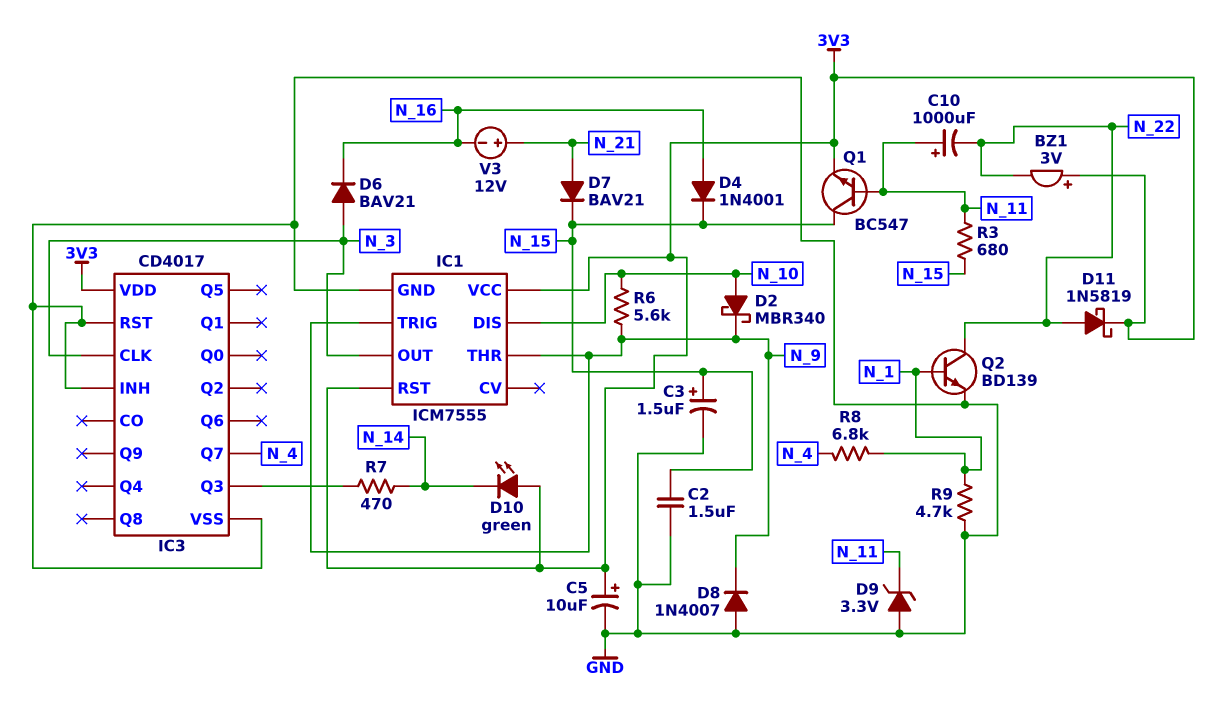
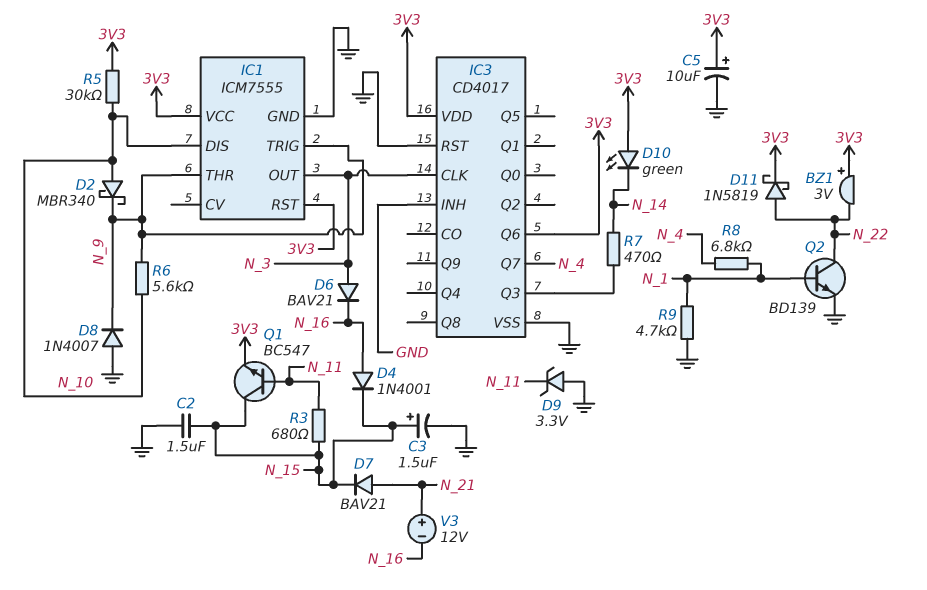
C10: 1000uF (plus N_11, minus N_22) -> none
IC3 pin Q6: none -> 3V3
R5: none -> 30k (3V3, N_10)

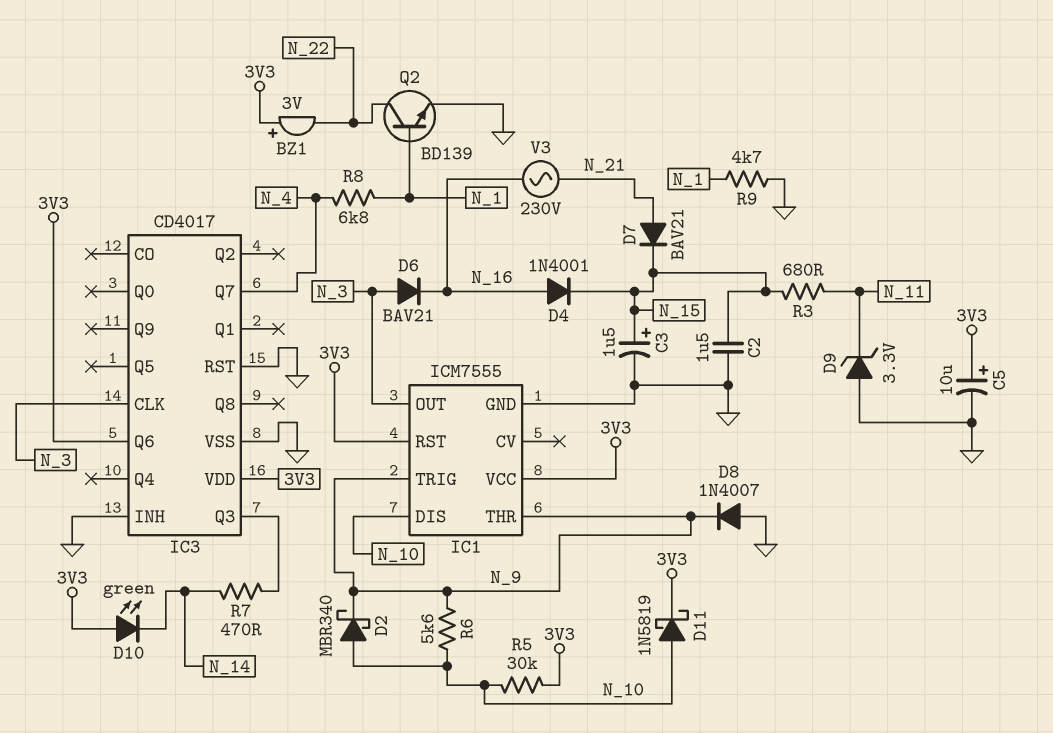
D11: schottky 1N5819 (A N_22, K 3V3) -> schottky 1N5819 (A N_10, K 3V3)
Q1: NPN BC547 (B N_11, C N_15, E 3V3) -> none
V3: 12V (plus N_21, minus N_16) -> AC 230V (N_16, N_21)

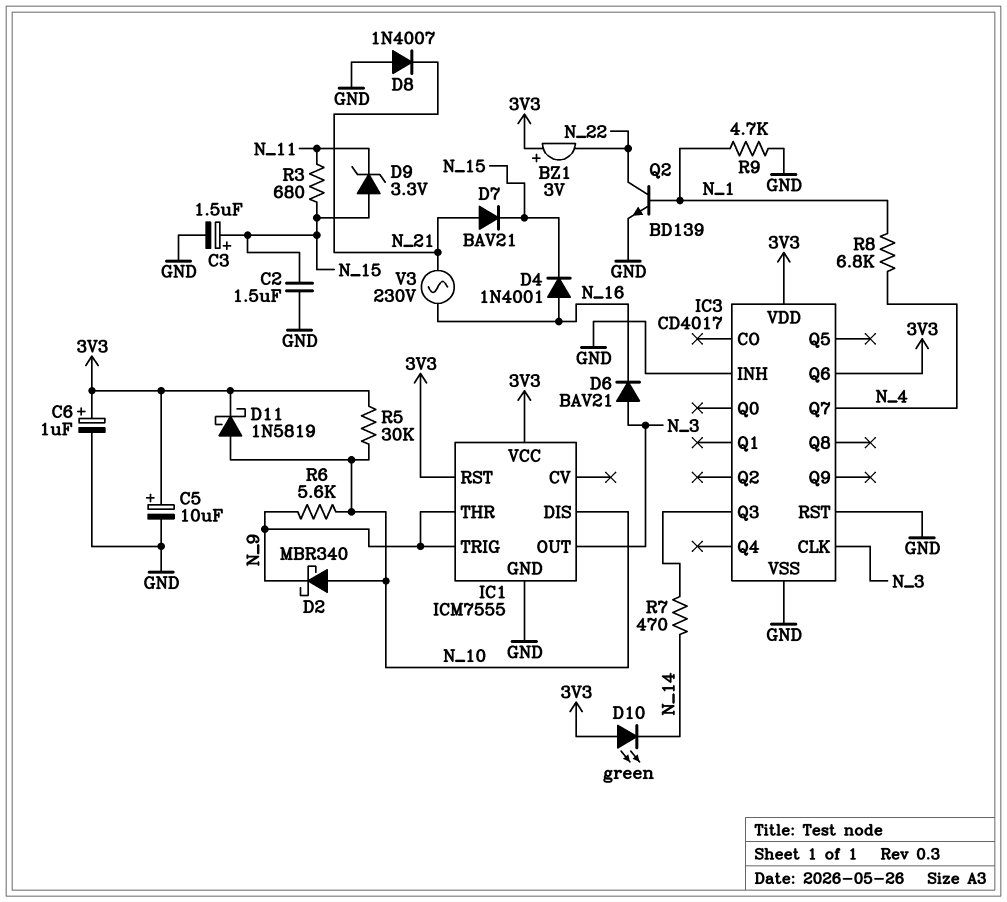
C6: none -> 1uF (plus 3V3, minus GND)
D8: diode 1N4007 (A GND, K N_9) -> diode 1N4007 (A GND, K N_21)
D9: zener 3.3V (A GND, K N_11) -> zener 3.3V (A N_15, K N_11)

